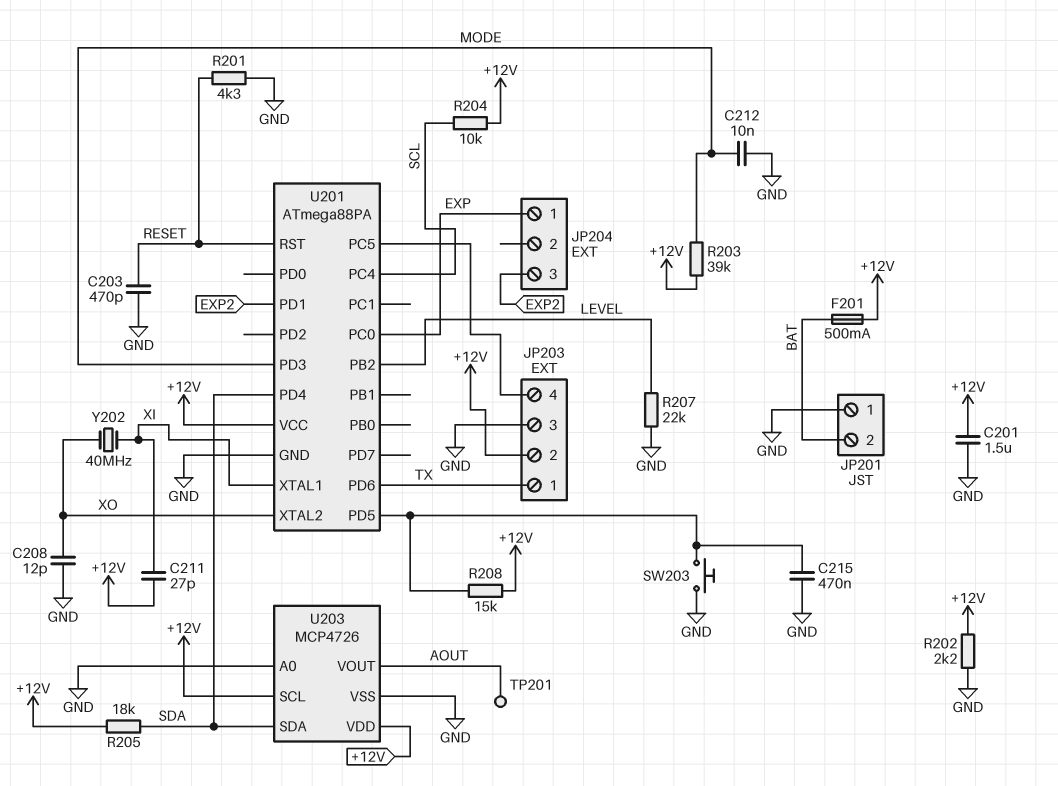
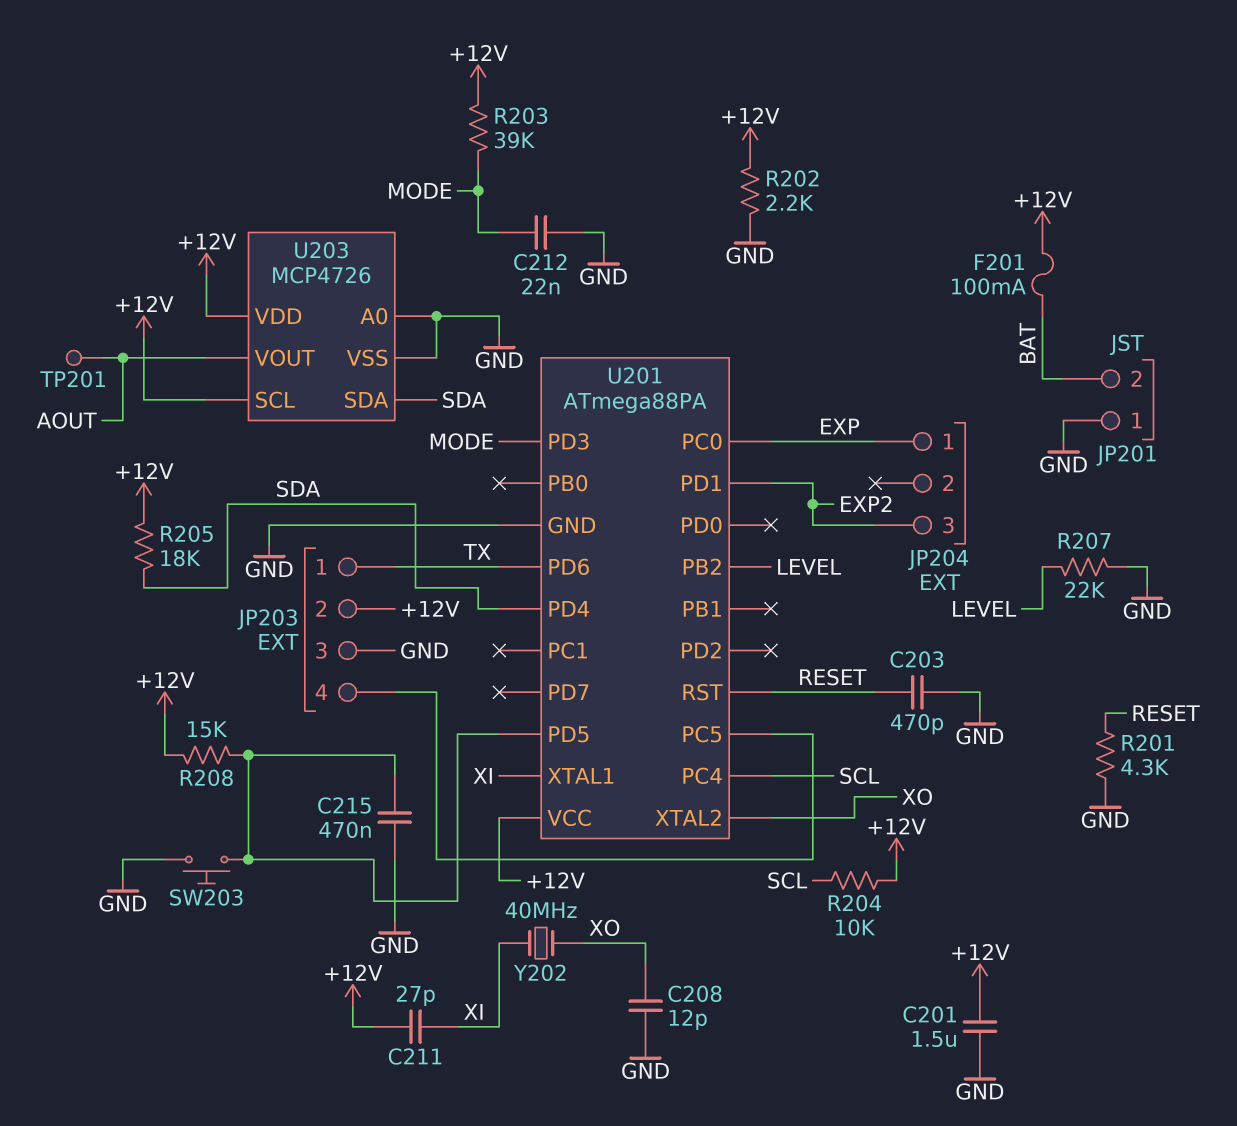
C212: 10nF (GND, MODE) -> 22nF (GND, MODE)
F201: 500mA (+12V, BAT) -> 100mA (+12V, BAT)

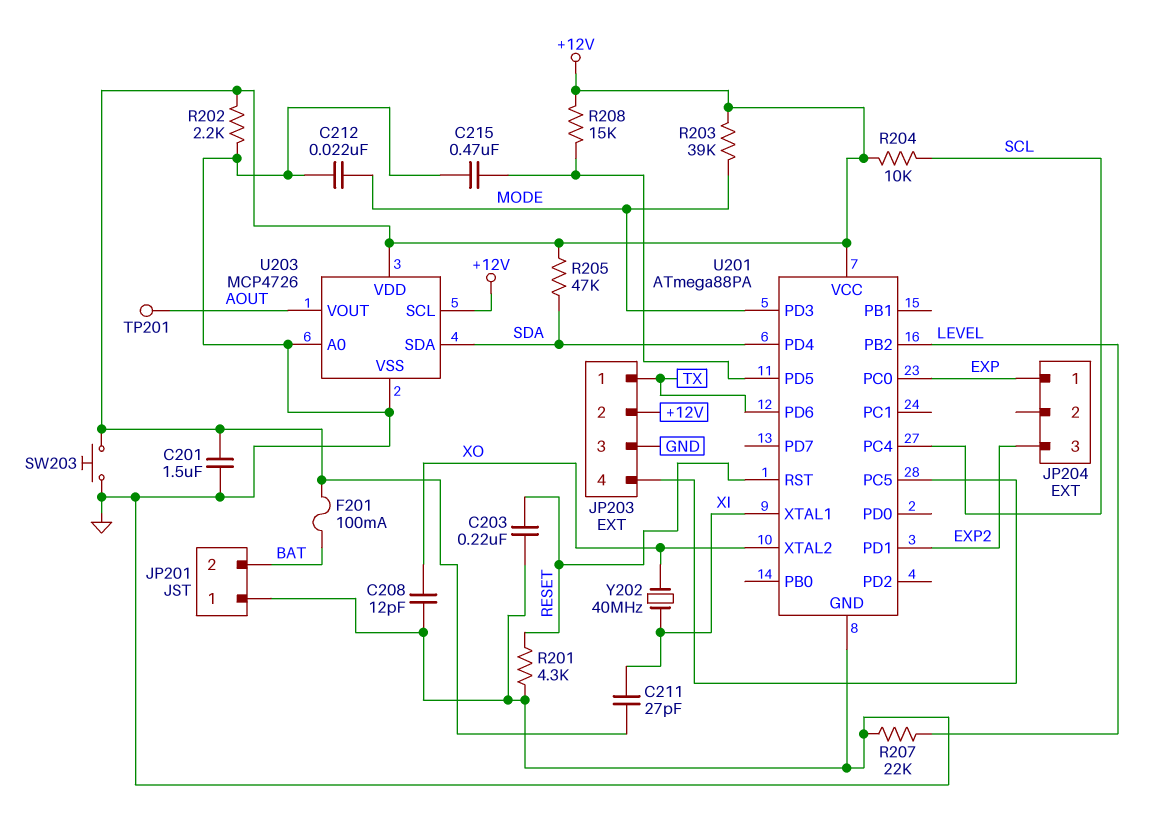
C203: 470pF (GND, RESET) -> 220nF (GND, RESET)
R205: 18k (+12V, SDA) -> 47k (+12V, SDA)
SW203: button (GND, U201/PD5) -> button (+12V, GND)

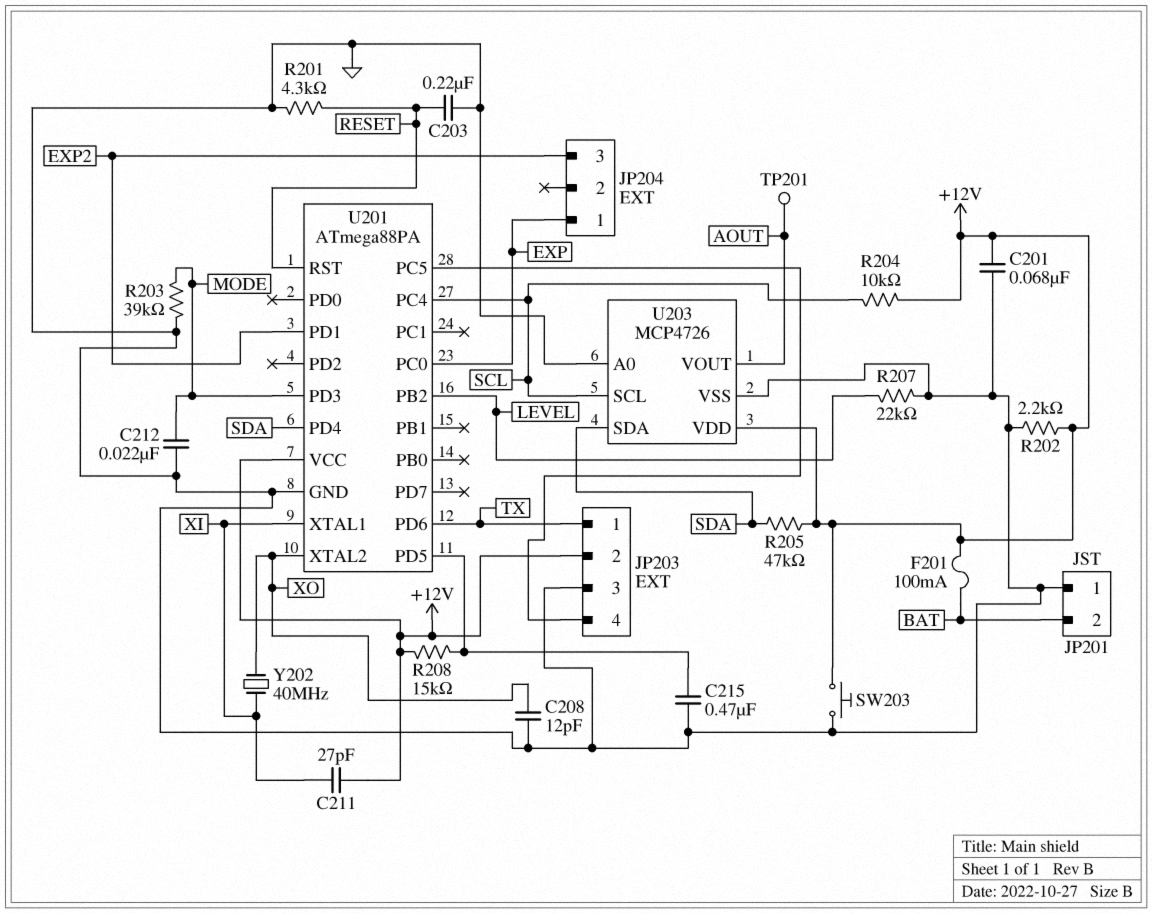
C201: 1.5uF (+12V, GND) -> 68nF (+12V, GND)
R203: 39k (+12V, MODE) -> 39k (GND, MODE)
U203 pin SCL: +12V -> SCL

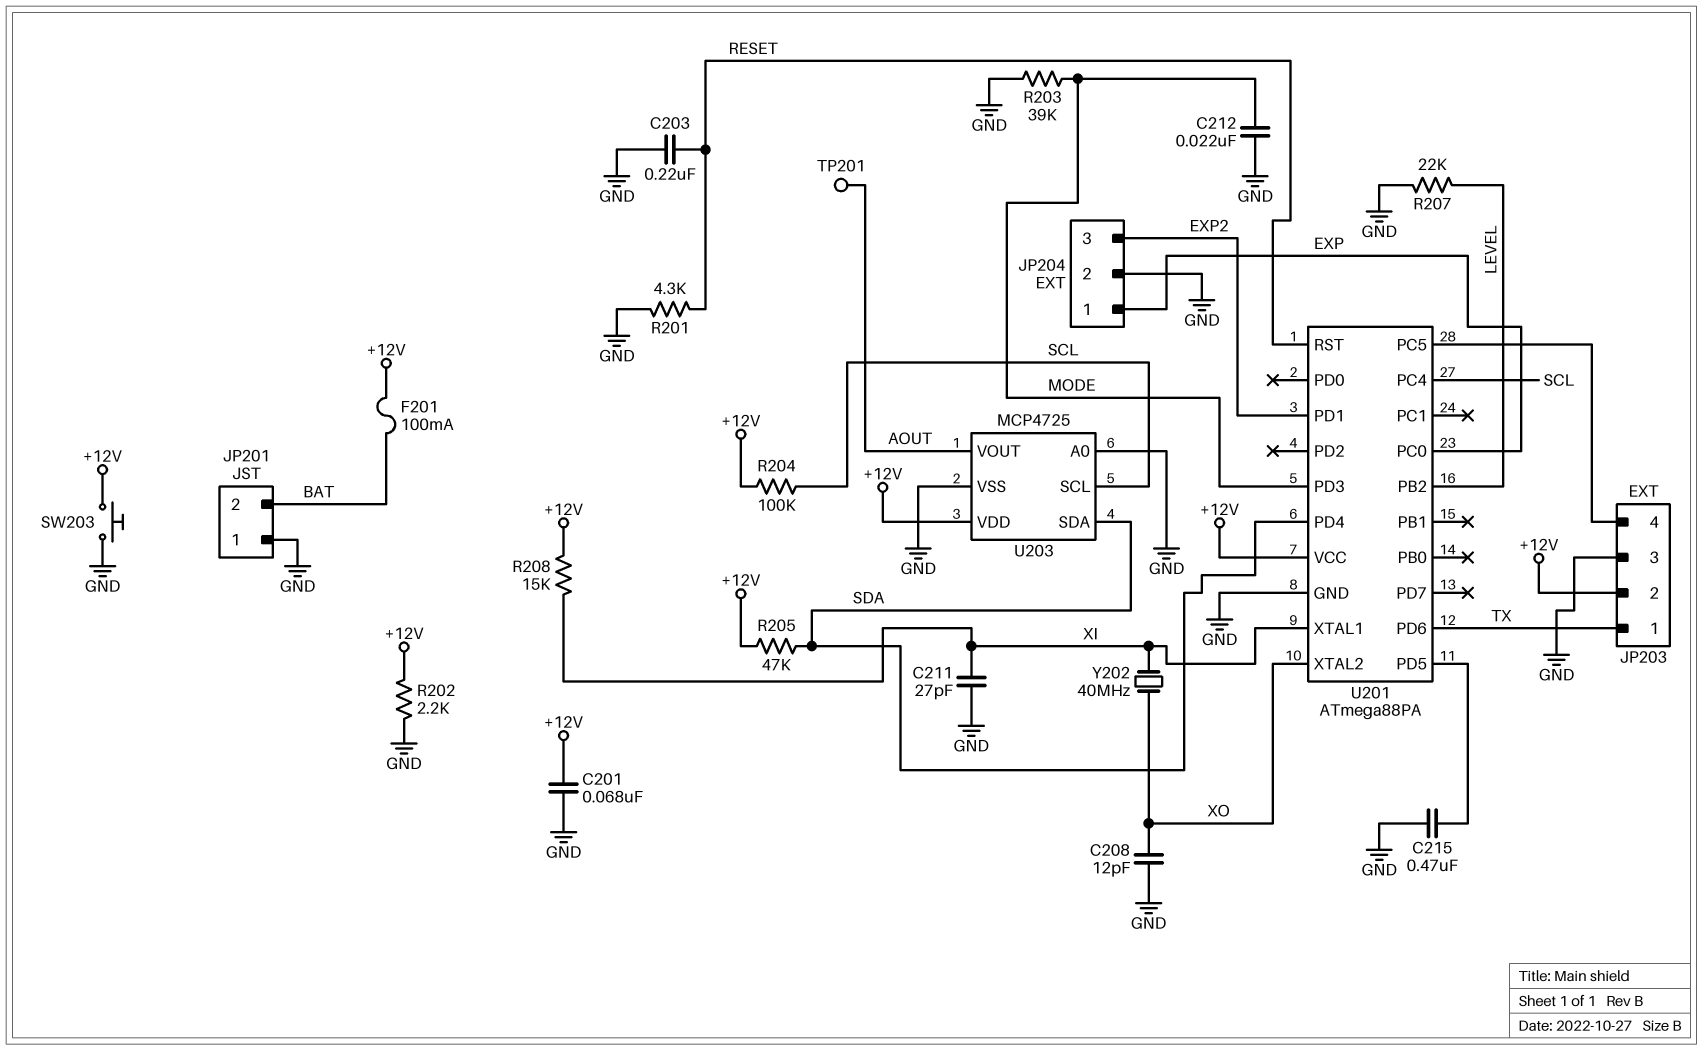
C211: 27pF (+12V, XI) -> 27pF (GND, XI)
JP204 pin 2: none -> GND
R204: 10k (+12V, SCL) -> 100k (+12V, SCL)
R208: 15k (+12V, U201/PD5) -> 15k (+12V, XI)
U203: MCP4726 -> MCP4725

